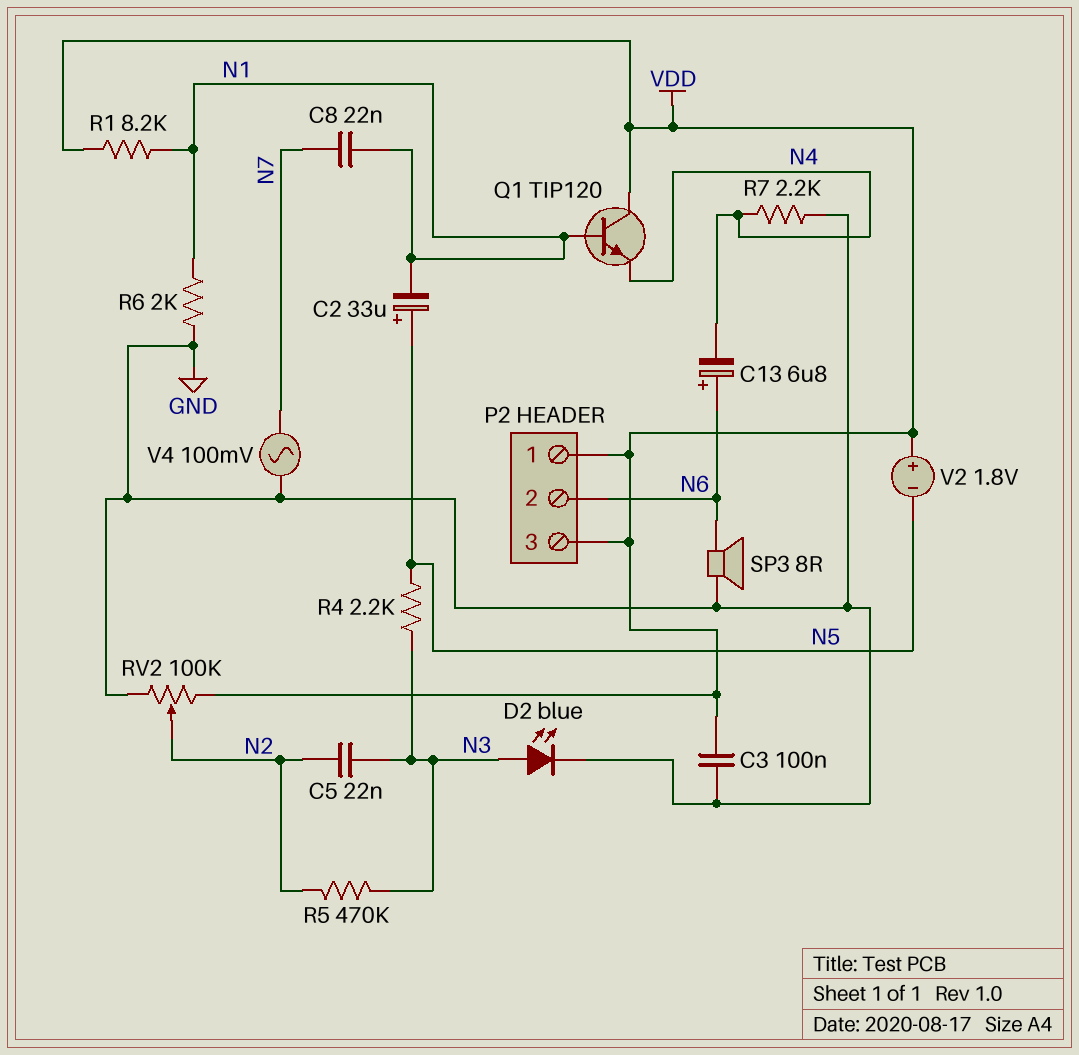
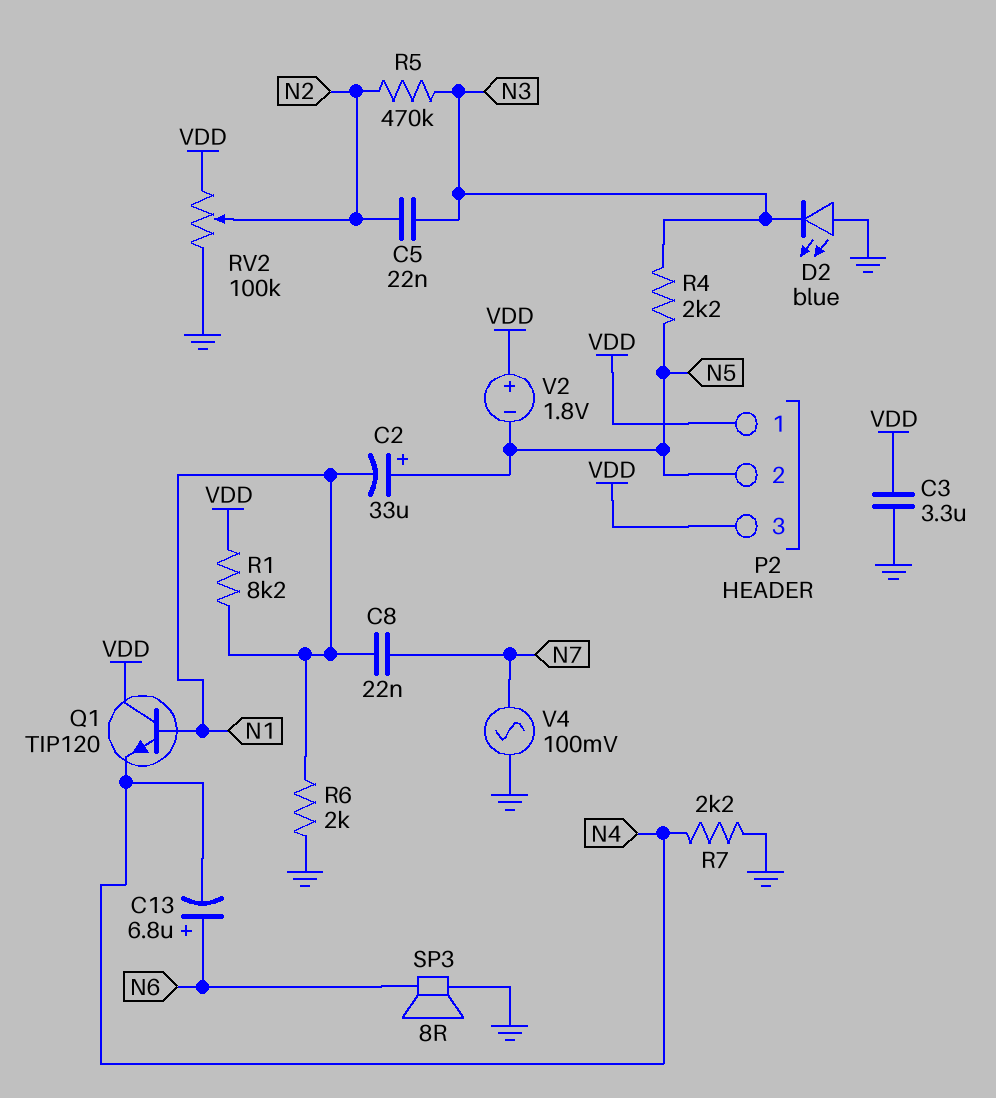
C3: 100nF (GND, VDD) -> 3.3uF (GND, VDD)
D2: LED blue (A N3, K GND) -> LED blue (A GND, K N3)
P2 pin 2: N6 -> N5

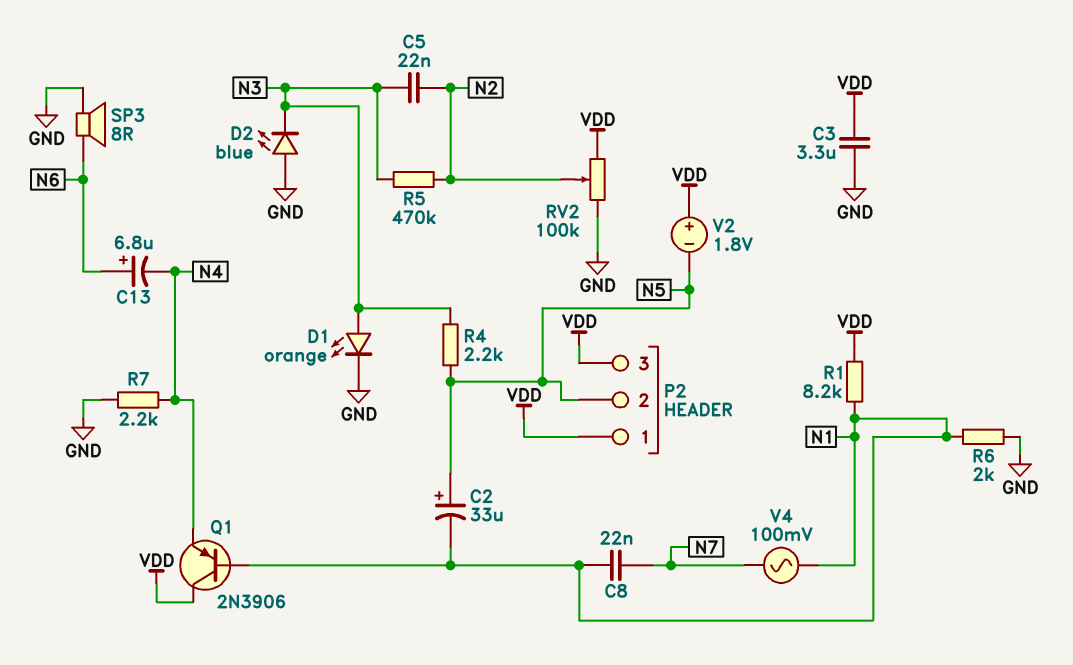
D1: none -> LED orange (A N3, K GND)
Q1: NPN TIP120 (B N1, C VDD, E N4) -> PNP 2N3906 (B N1, C VDD, E N4)
V4: AC 100mV (GND, N7) -> AC 100mV (N1, N7)

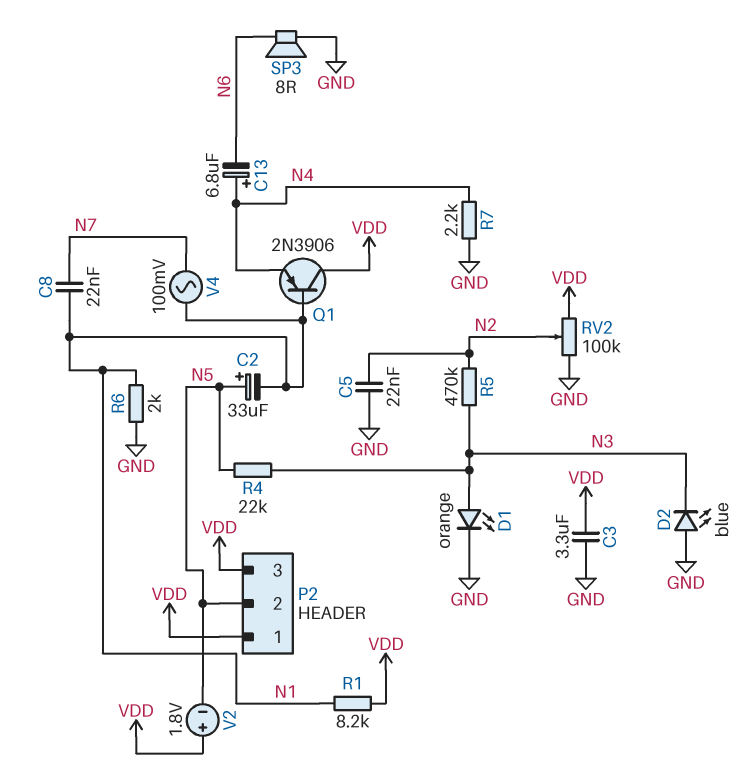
C5: 22nF (N2, N3) -> 22nF (GND, N2)
C13: 6.8uF (plus N6, minus N4) -> 6.8uF (plus N4, minus N6)
R4: 2.2k (N3, N5) -> 22k (N3, N5)

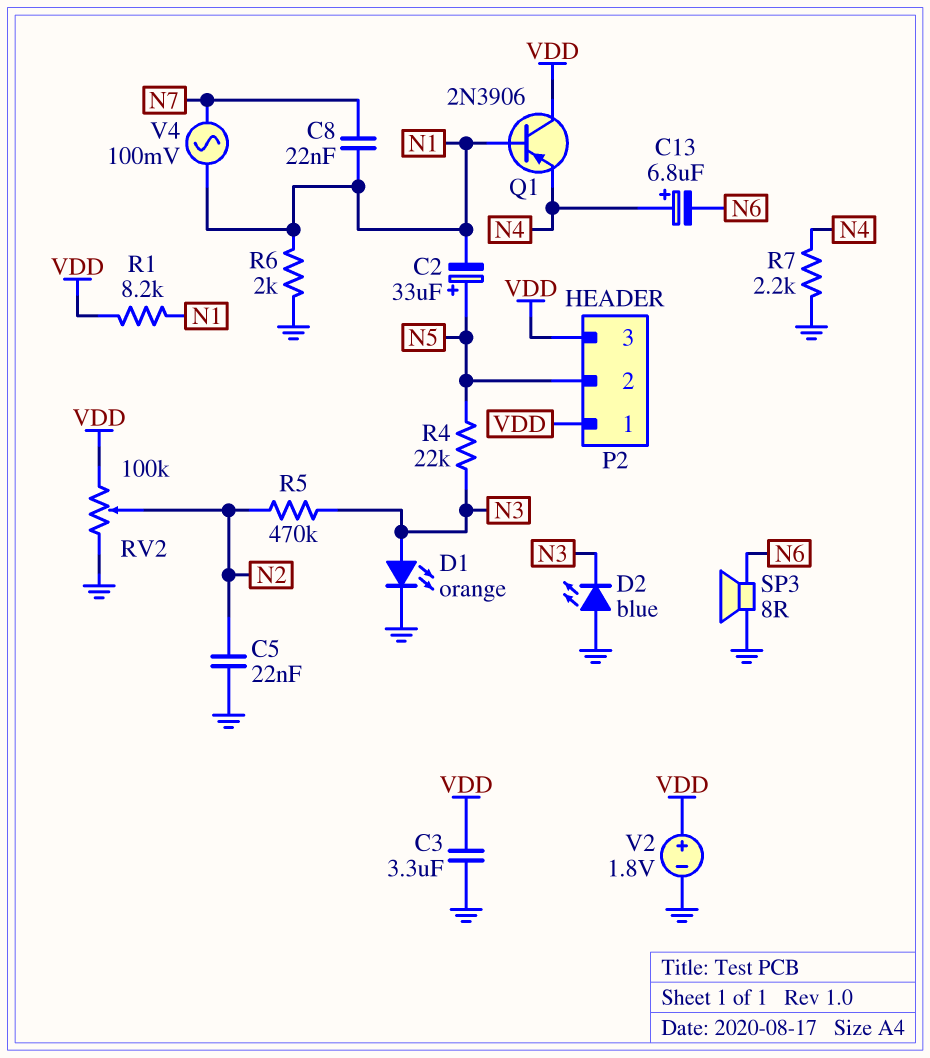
V2: 1.8V (plus VDD, minus N5) -> 1.8V (plus VDD, minus GND)

